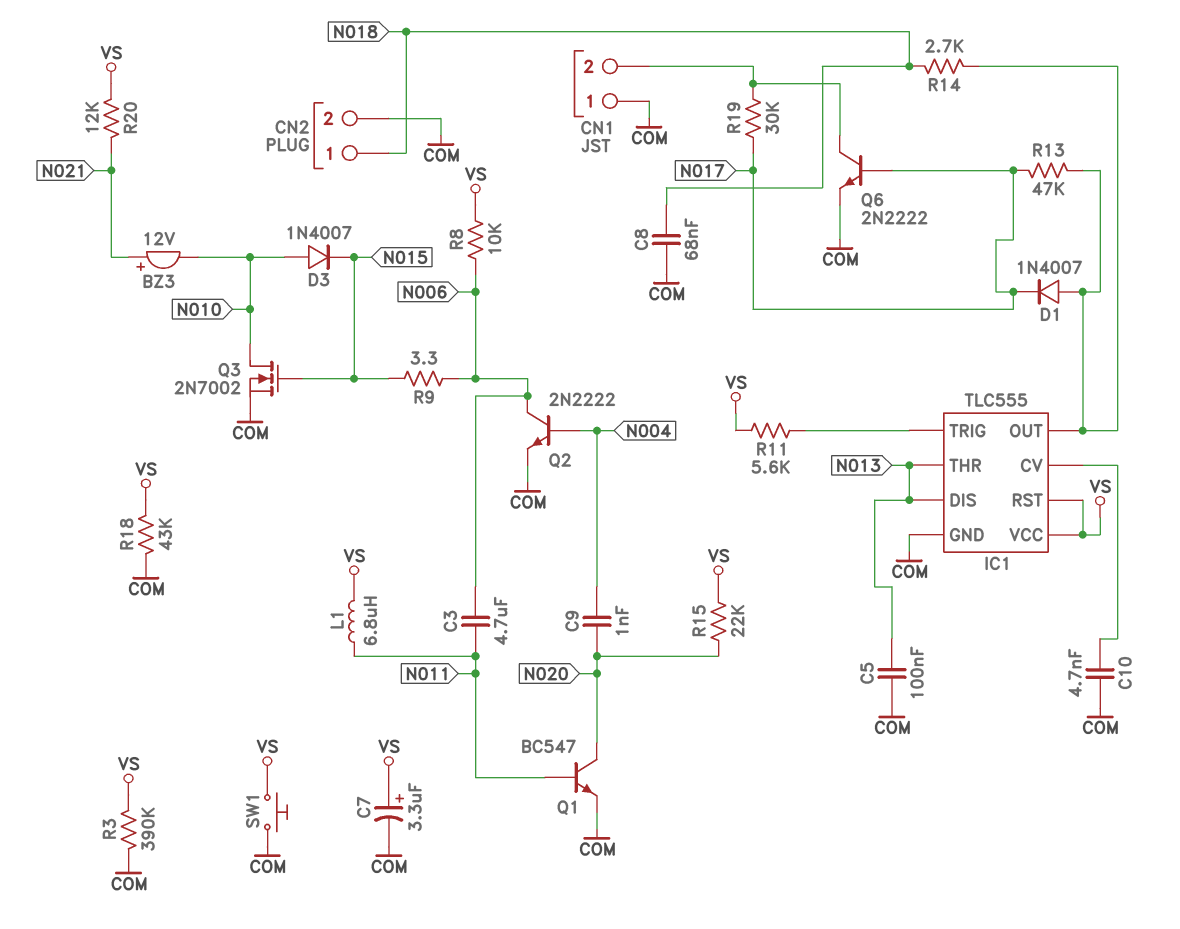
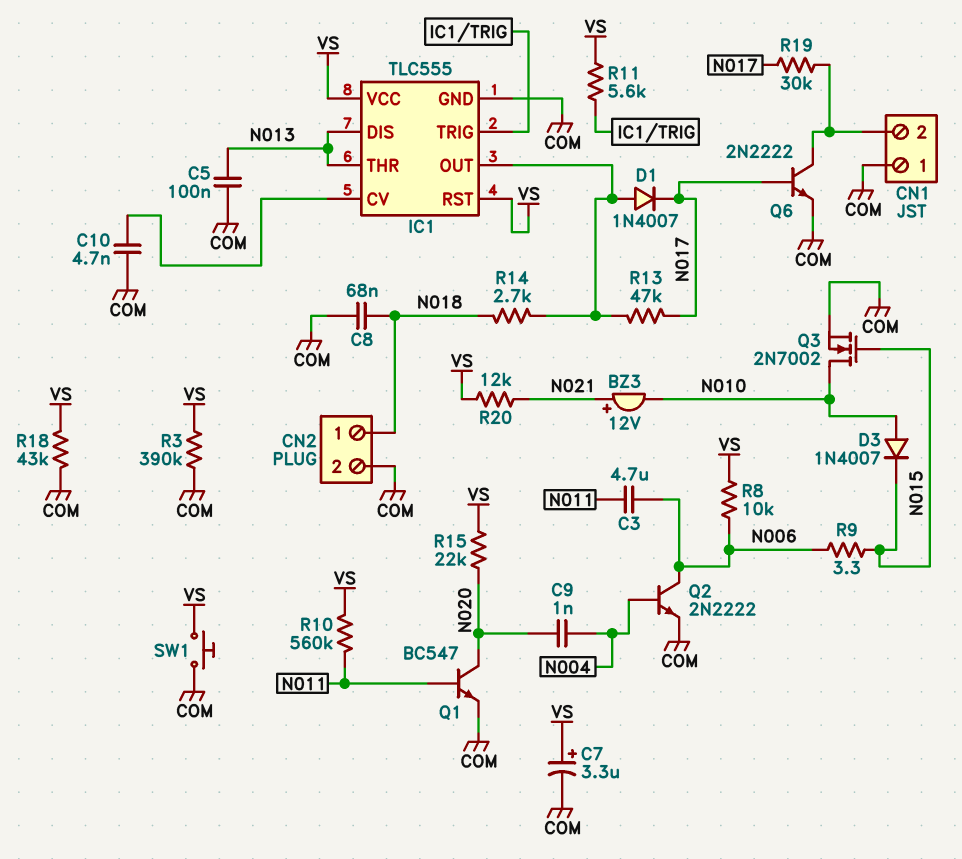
L1: 6.8uH (N011, VS) -> none
R10: none -> 560k (N011, VS)

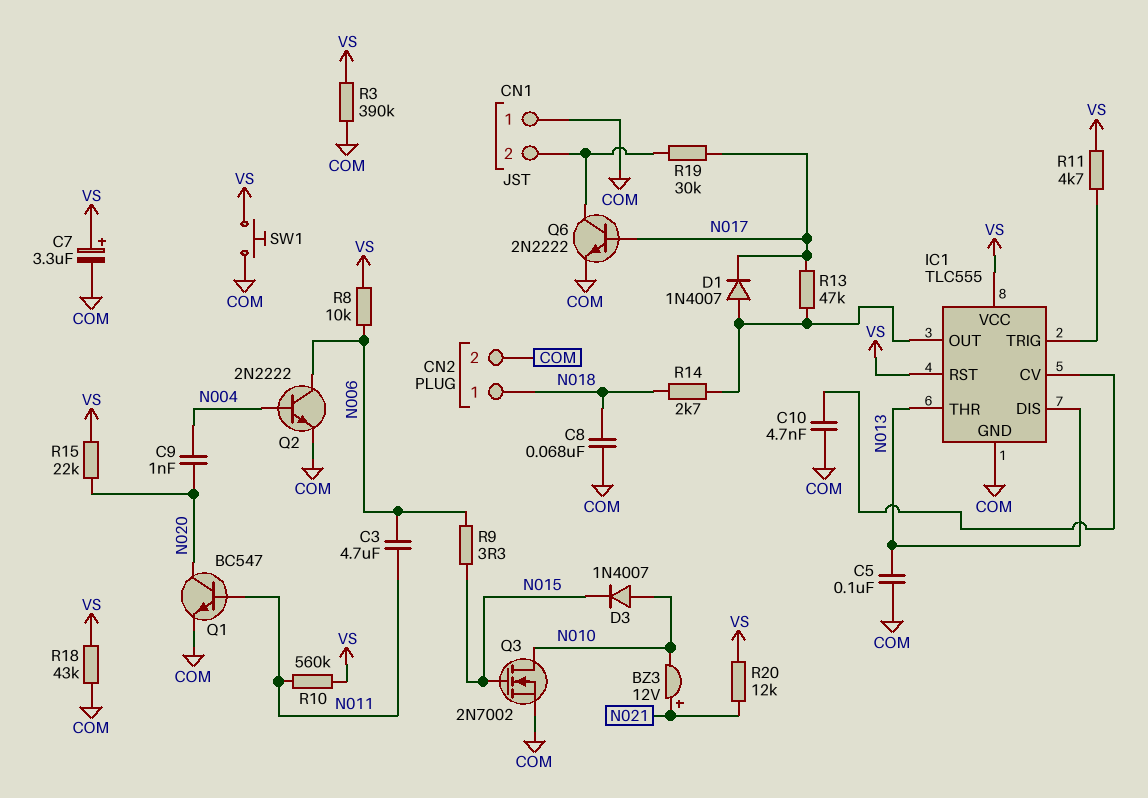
R11: 5.6k (IC1/TRIG, VS) -> 4.7k (IC1/TRIG, VS)

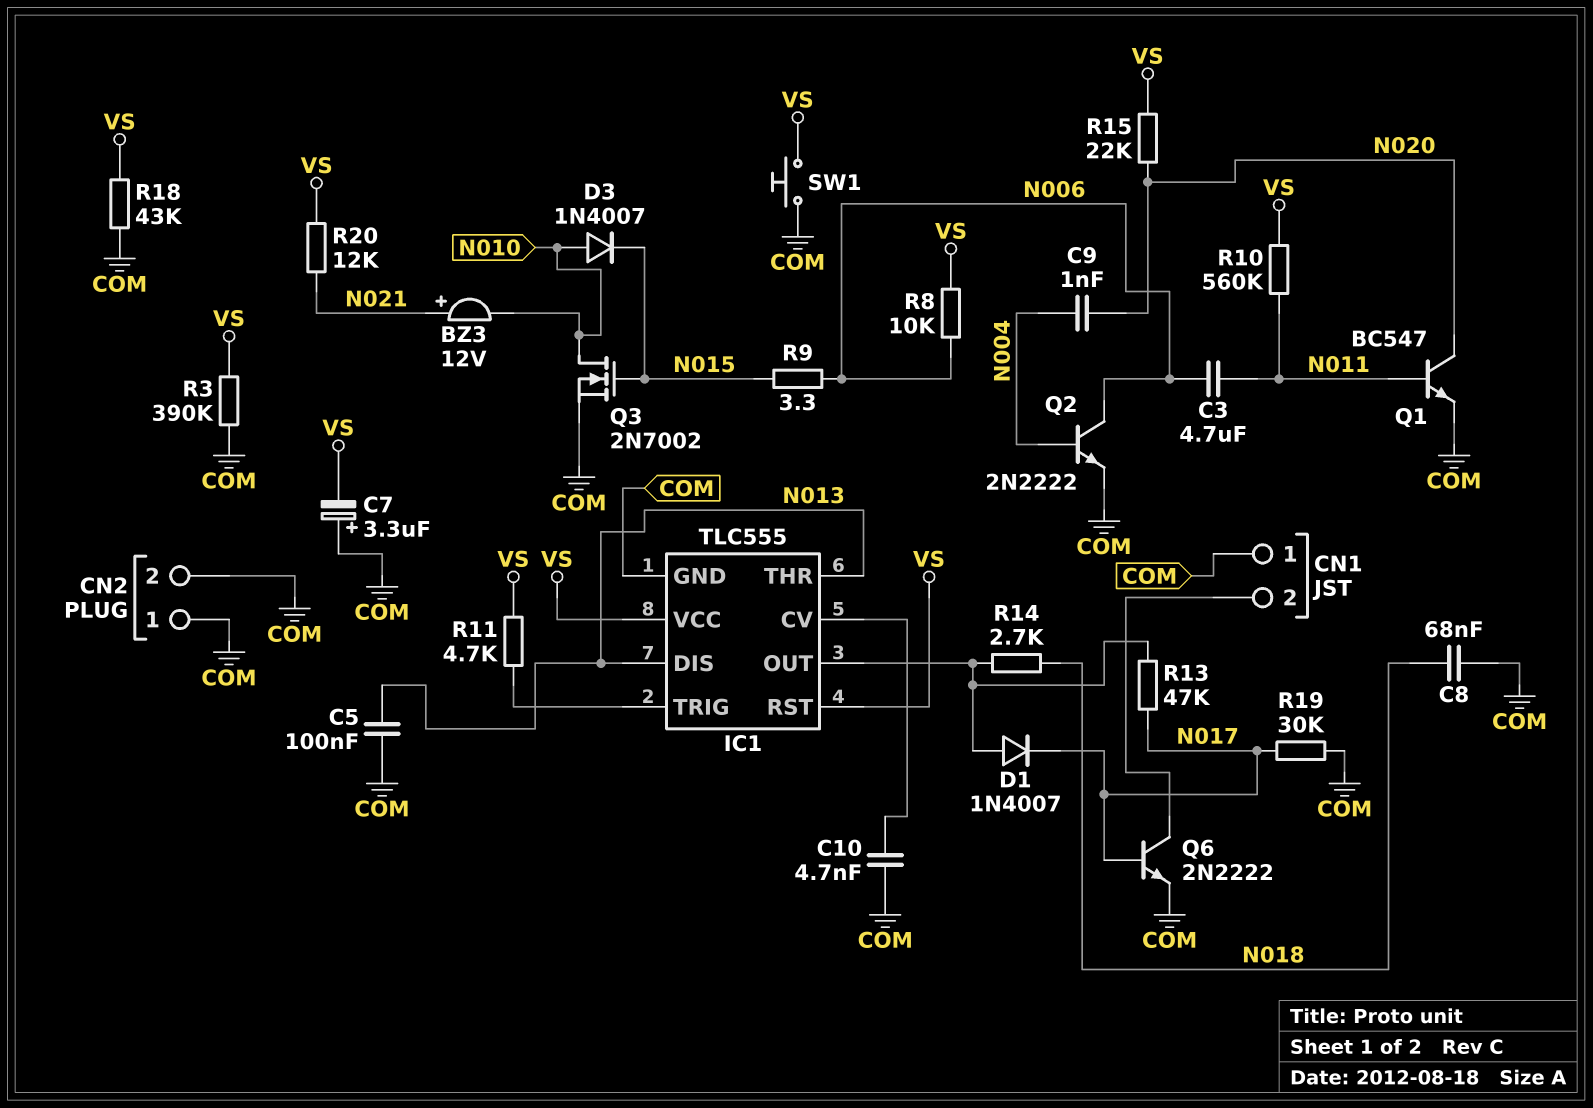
C7: 3.3uF (plus VS, minus COM) -> 3.3uF (plus COM, minus VS)
CN2 pin 1: N018 -> COM
R19: 30k (CN1/2, N017) -> 30k (COM, N017)

